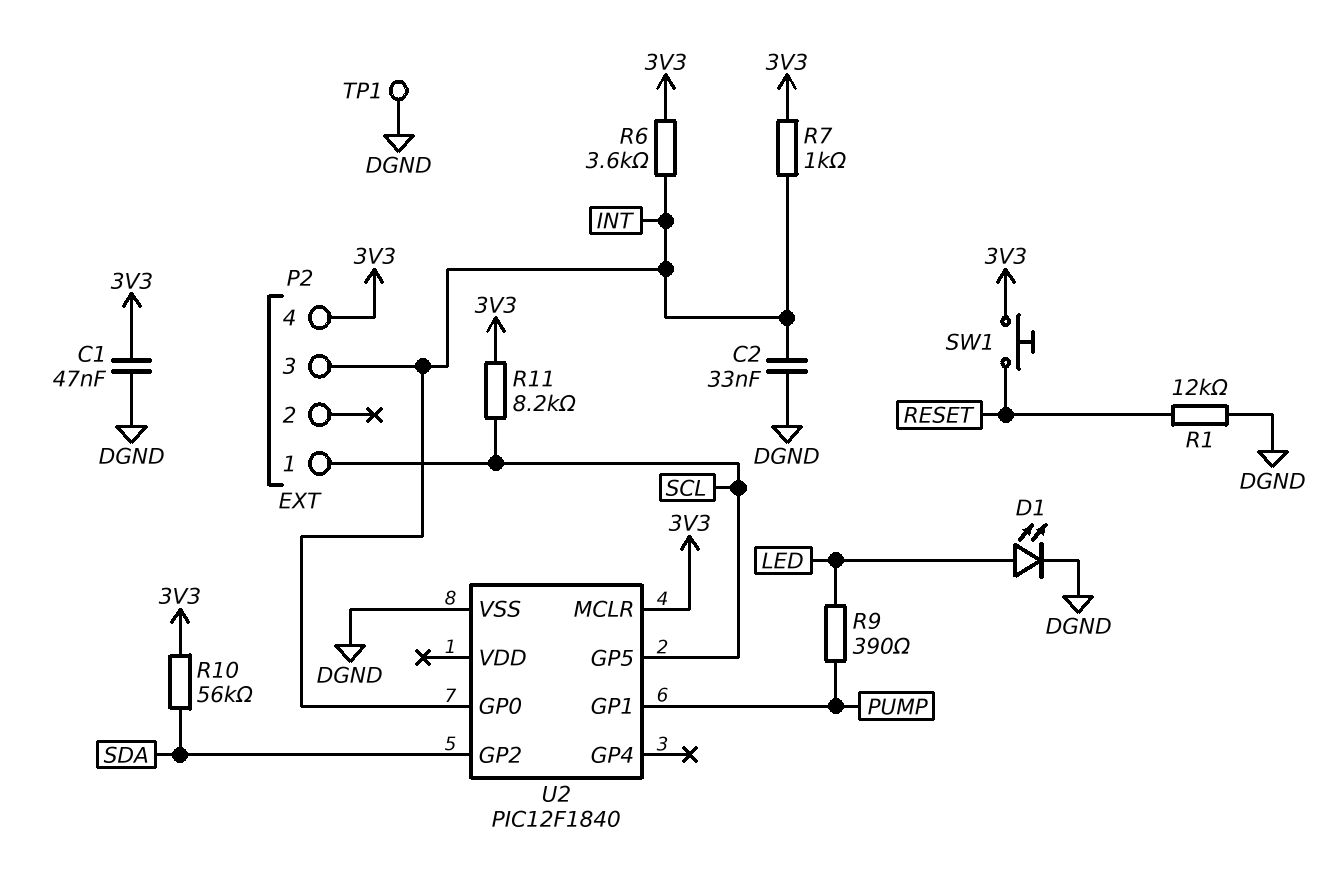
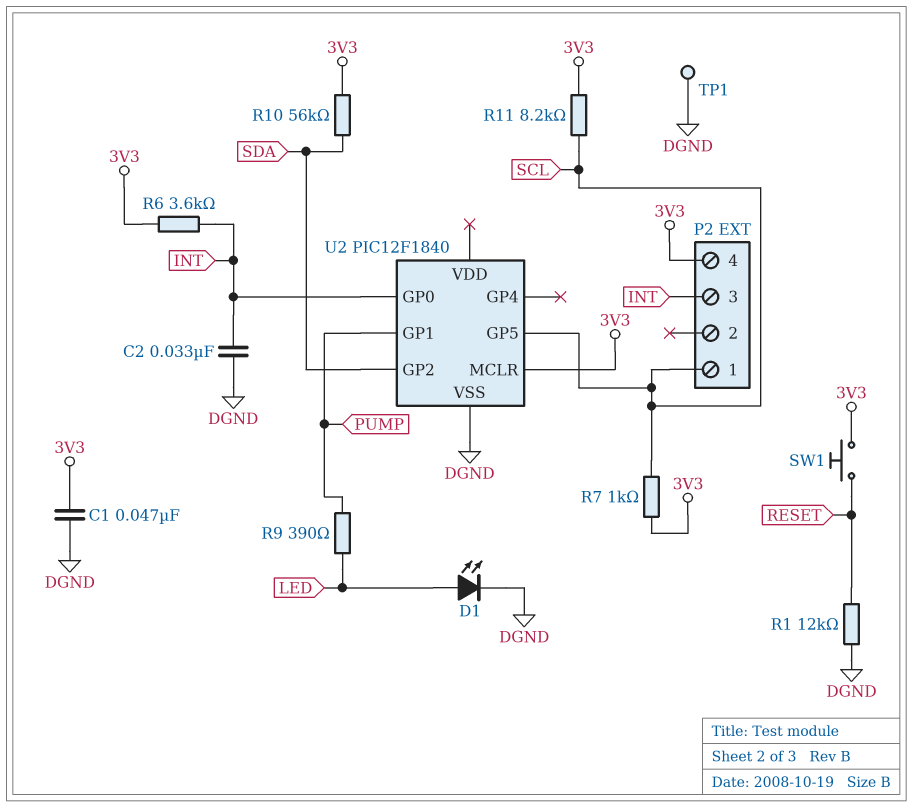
R7: 1k (3V3, INT) -> 1k (3V3, SCL)

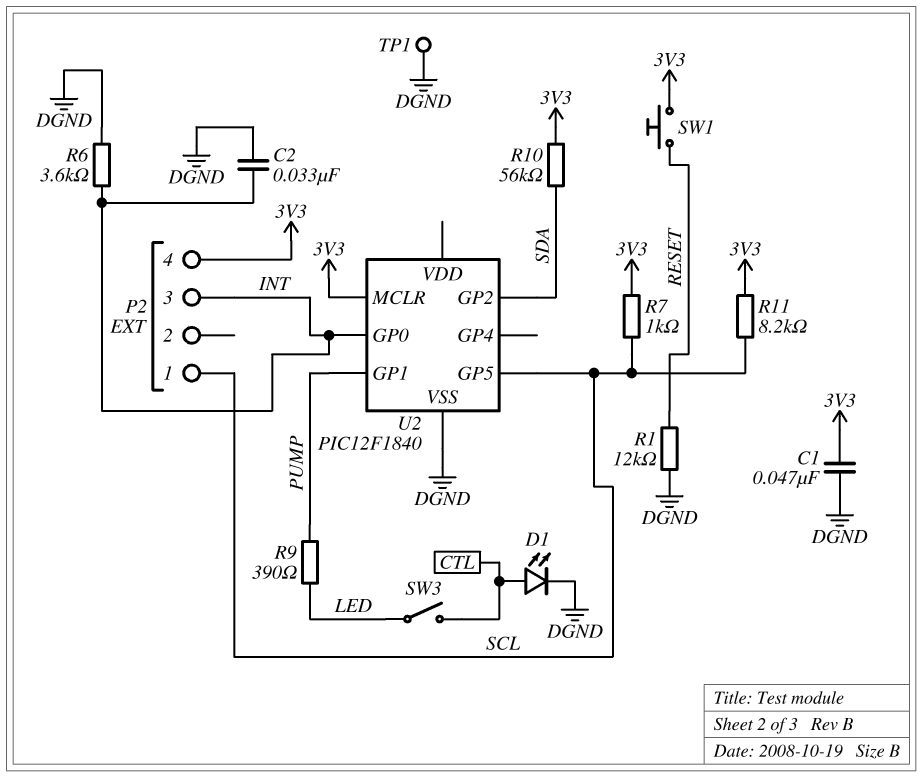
D1: LED (A LED, K DGND) -> LED (A CTL, K DGND)
R6: 3.6k (3V3, INT) -> 3.6k (DGND, INT)
SW3: none -> switch (CTL, LED)

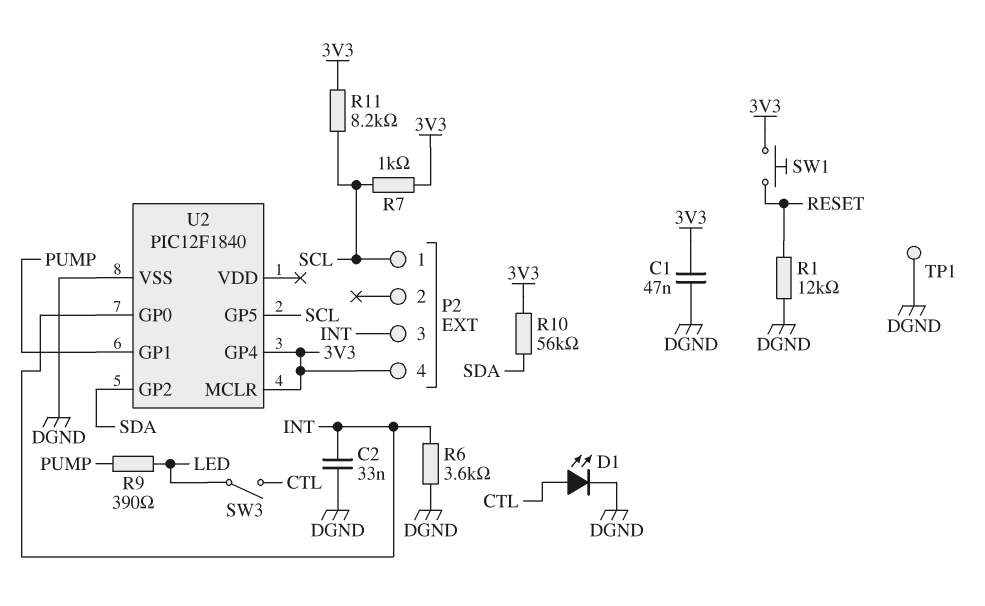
U2 pin GP4: none -> 3V3

